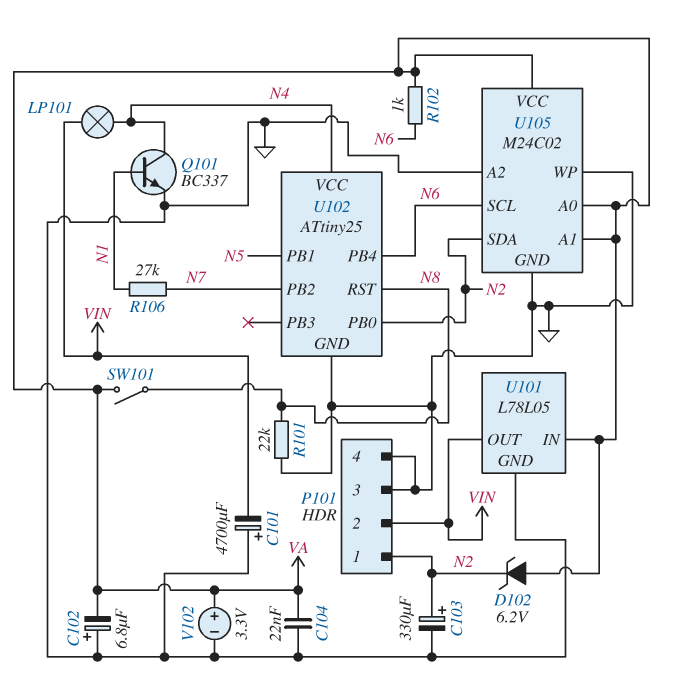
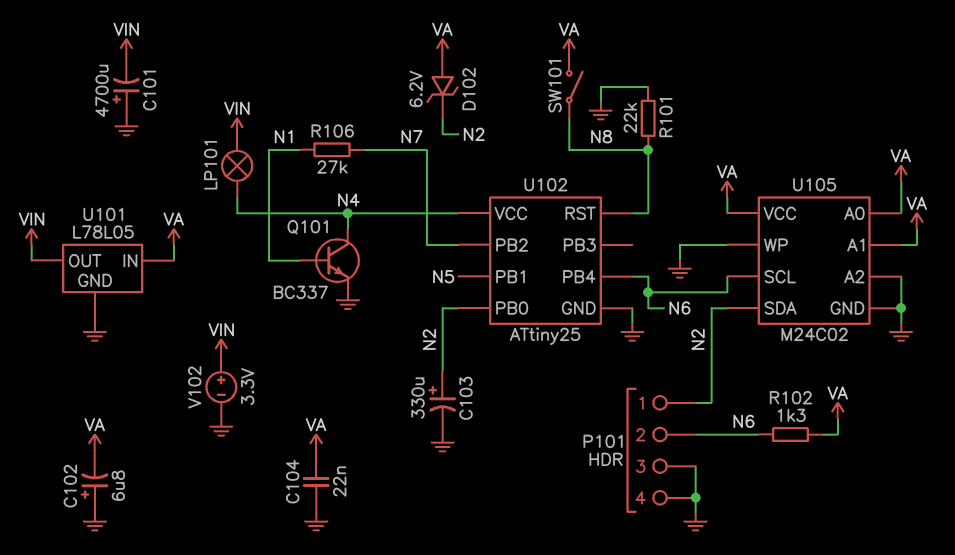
P101 pin 2: VIN -> N6
R102: 1k (N6, VA) -> 1.3k (N6, VA)
V102: 3.3V (plus VA, minus GND) -> 3.3V (plus VIN, minus GND)

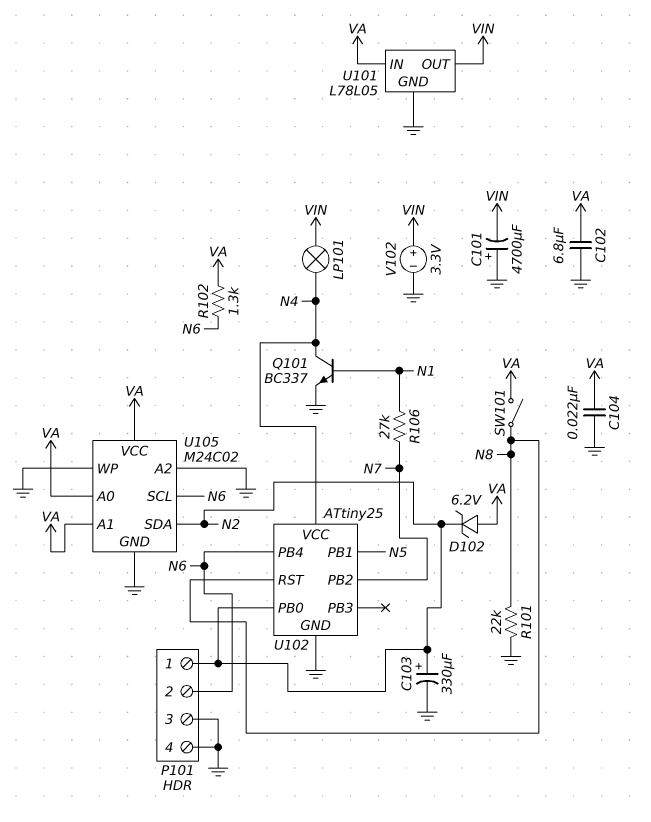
C102: 6.8uF (plus GND, minus VA) -> 6.8uF (GND, VA)

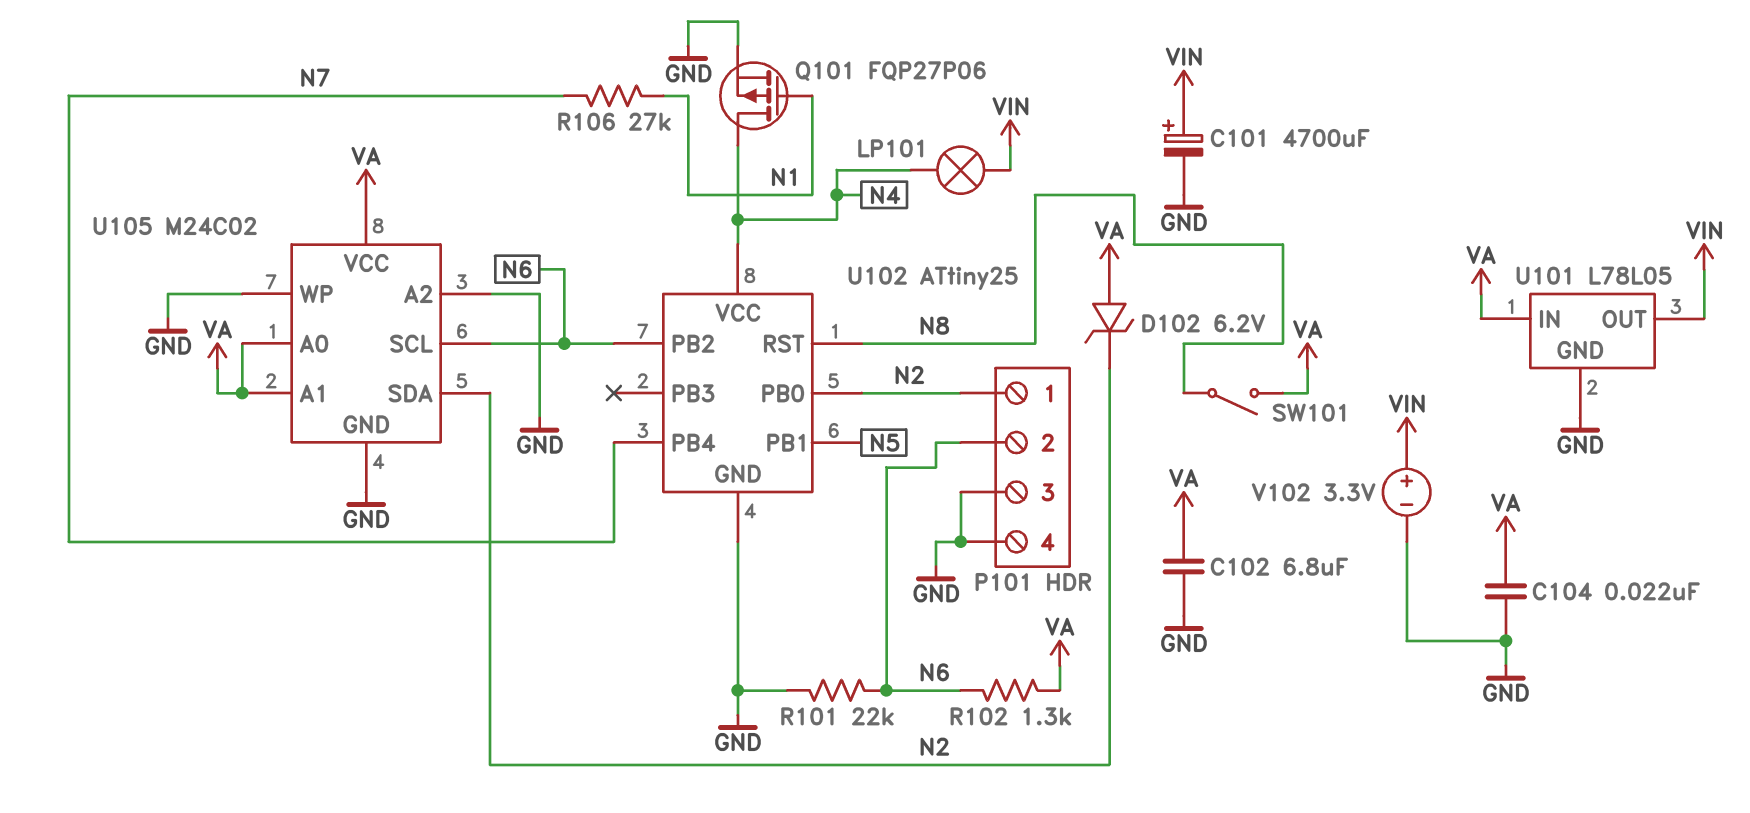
C101: 4700uF (plus GND, minus VIN) -> 4700uF (plus VIN, minus GND)
C103: 330uF (plus N2, minus GND) -> none
Q101: NPN BC337 (B N1, C N4, E GND) -> PMOS FQP27P06 (G N1, D N4, S GND)
R101: 22k (GND, N8) -> 22k (GND, N6)
U102 pin PB2: N7 -> N6
U102 pin PB4: N6 -> N7

